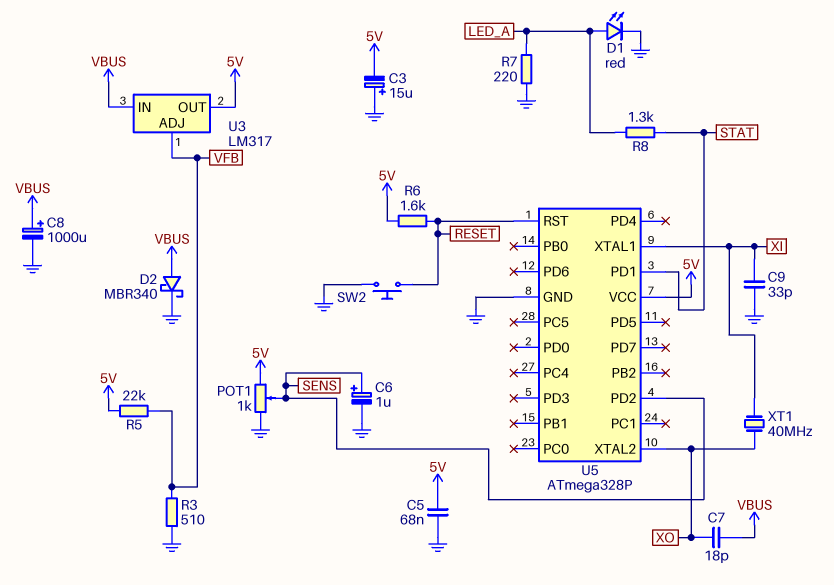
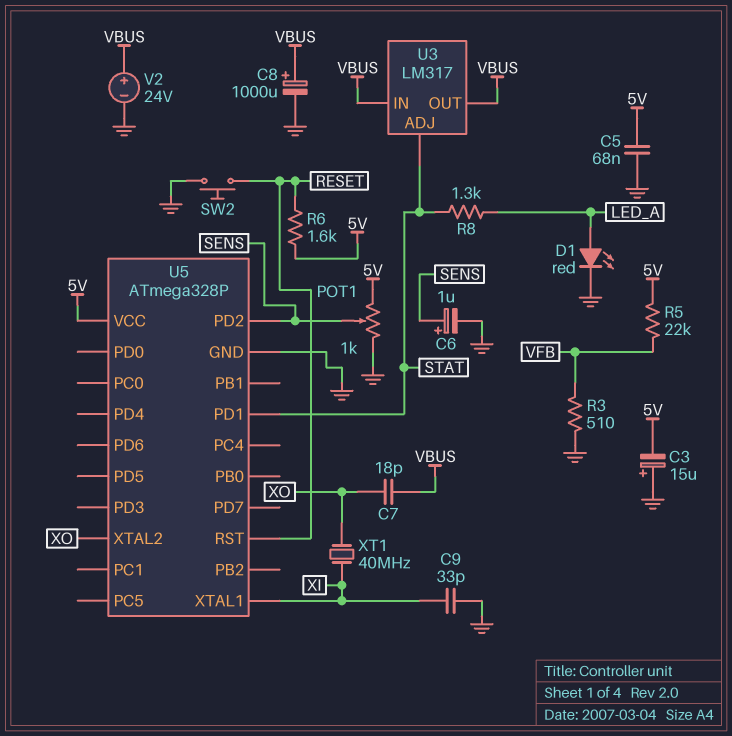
D2: schottky MBR340 (A VBUS, K GND) -> none
R7: 220 (GND, LED_A) -> none
U3 pin ADJ: VFB -> STAT
U3 pin OUT: 5V -> VBUS
V2: none -> 24V (plus VBUS, minus GND)

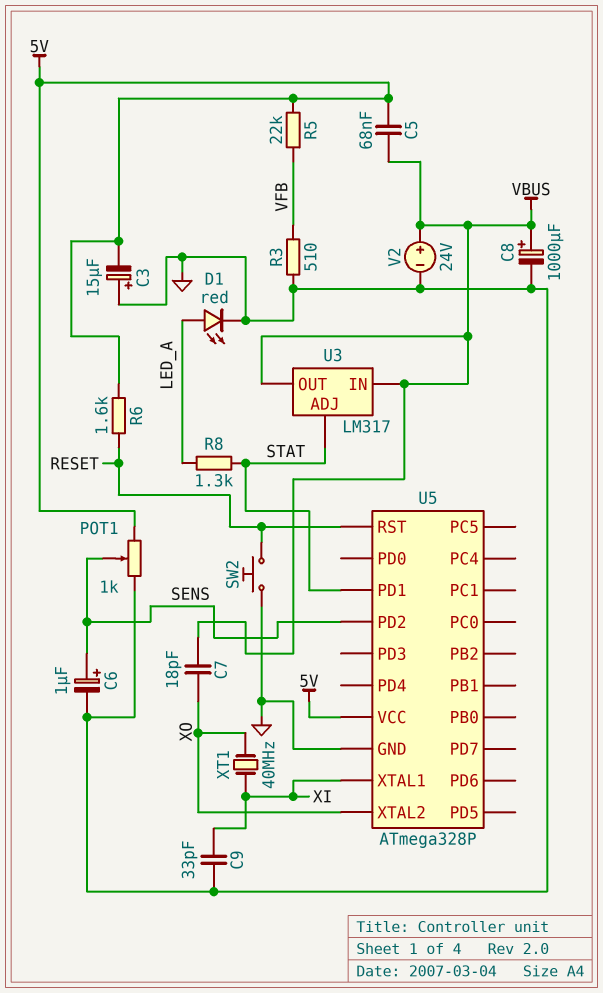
C5: 68nF (5V, GND) -> 68nF (5V, VBUS)

